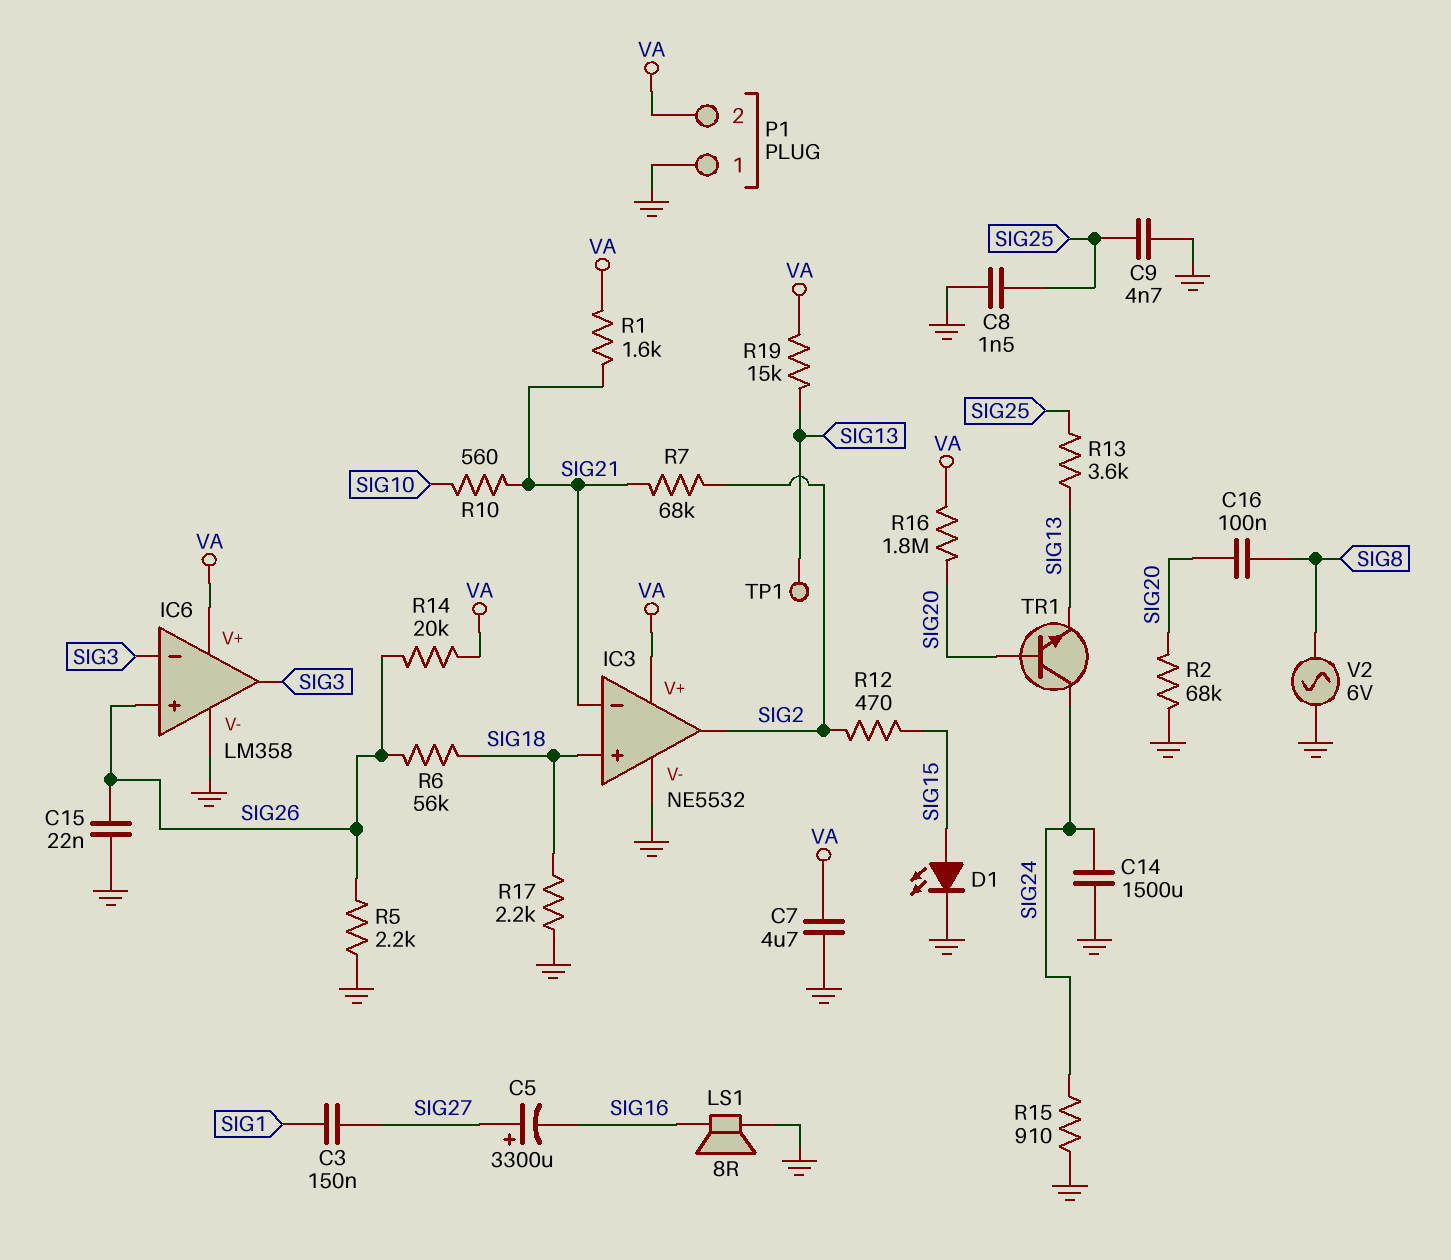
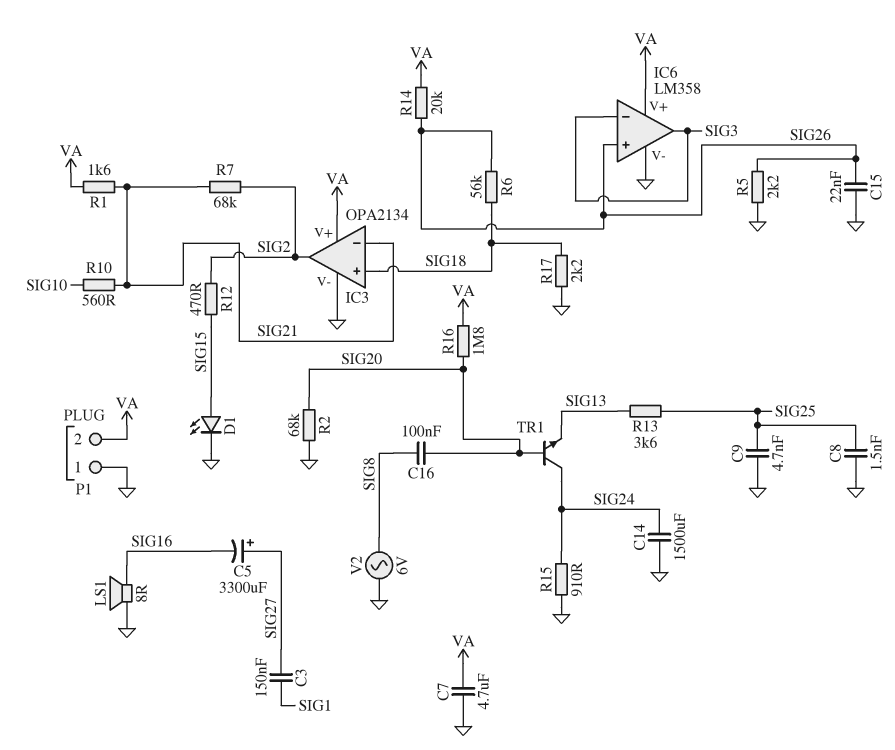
IC3: NE5532 -> OPA2134
R19: 15k (SIG13, VA) -> none
TP1: test point (SIG13) -> none

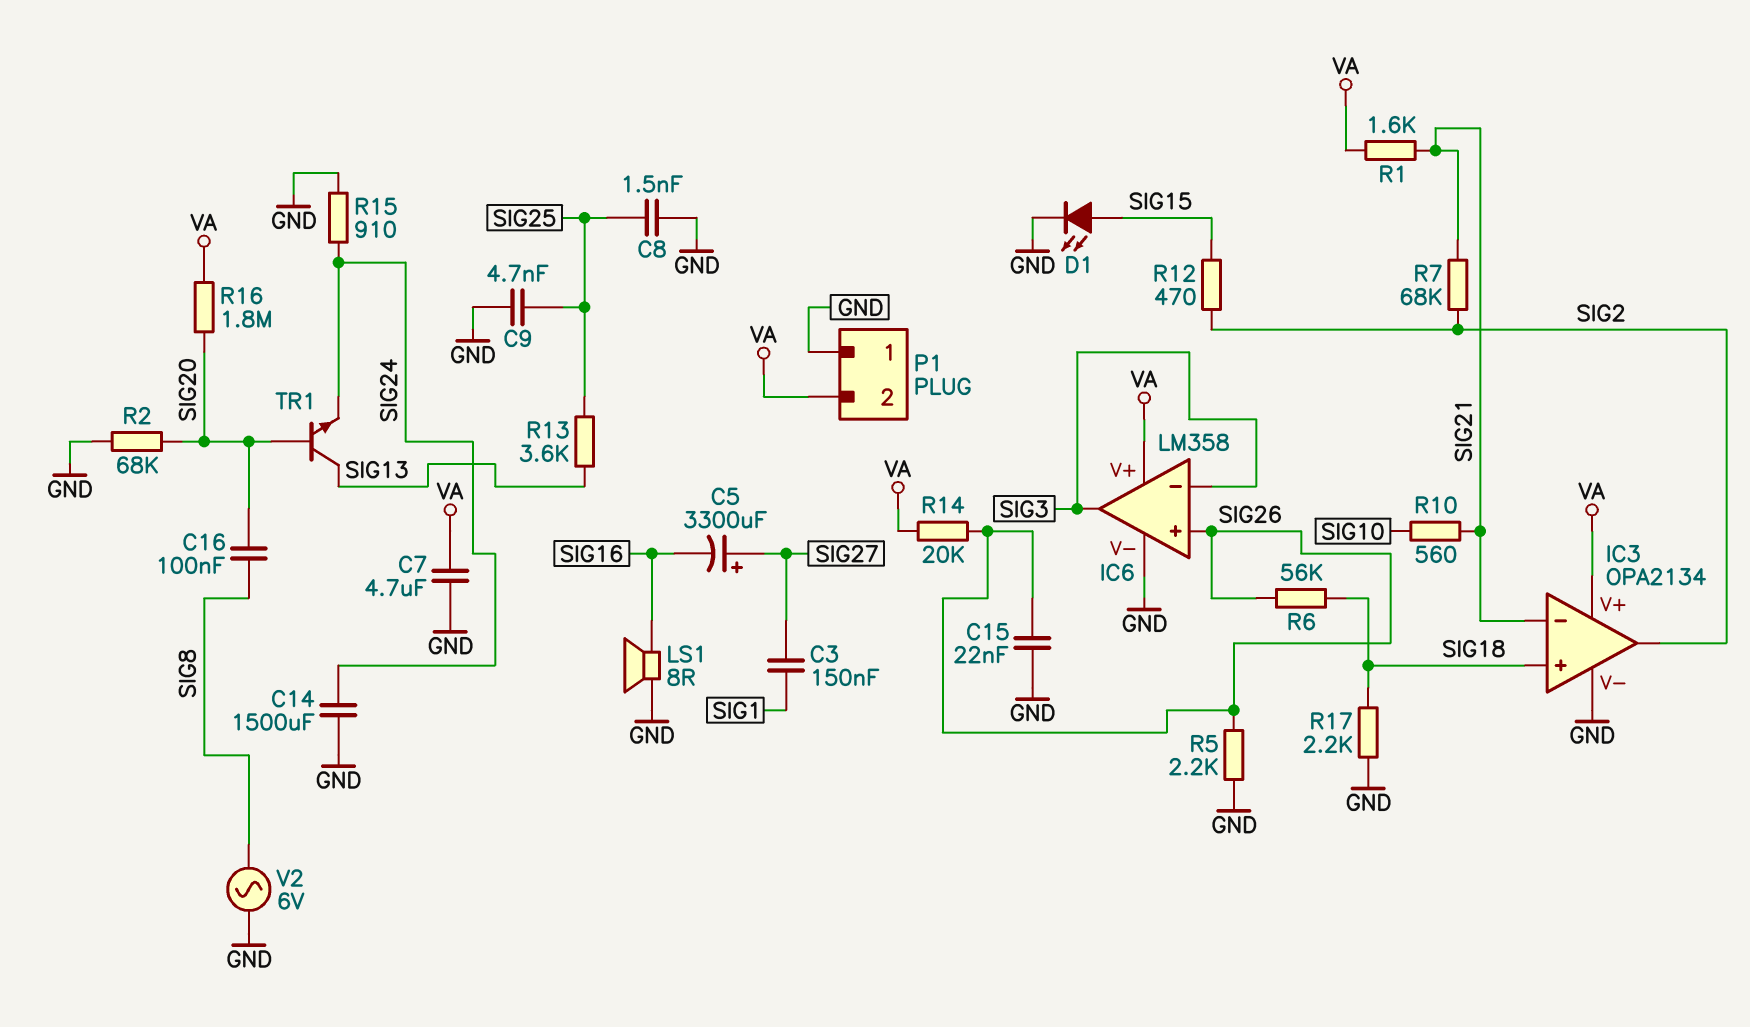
TR1: NPN (B SIG20, C SIG24, E SIG13) -> NPN (B SIG20, C SIG13, E SIG24)

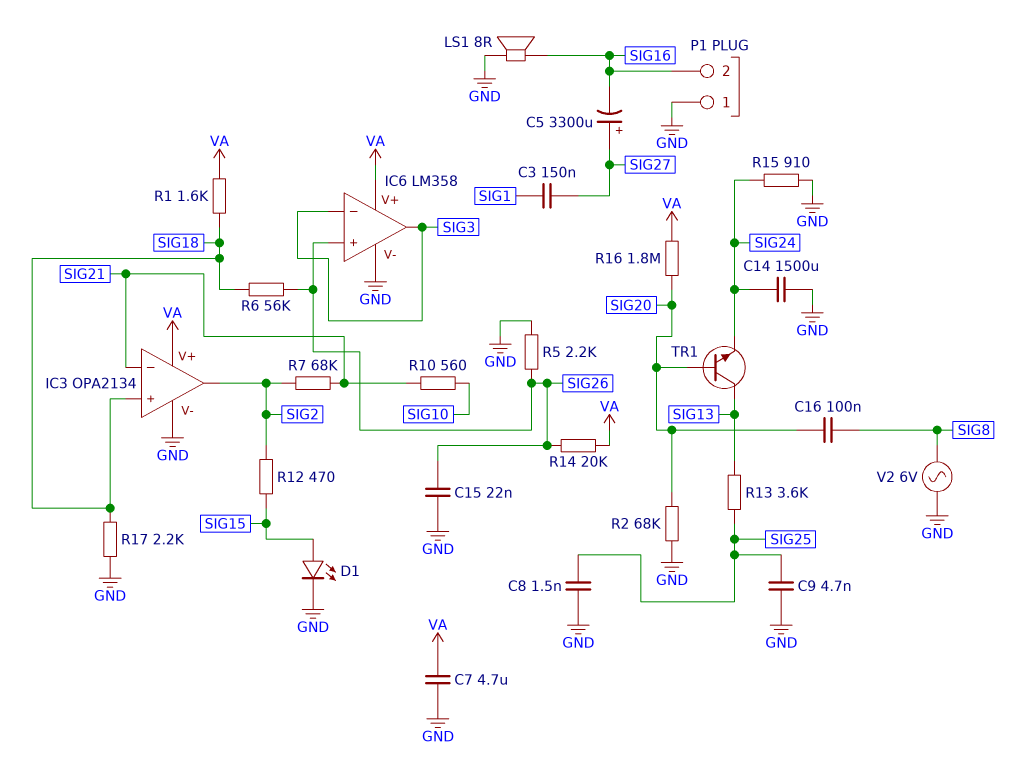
P1 pin 2: VA -> SIG16
R1: 1.6k (SIG21, VA) -> 1.6k (SIG18, VA)

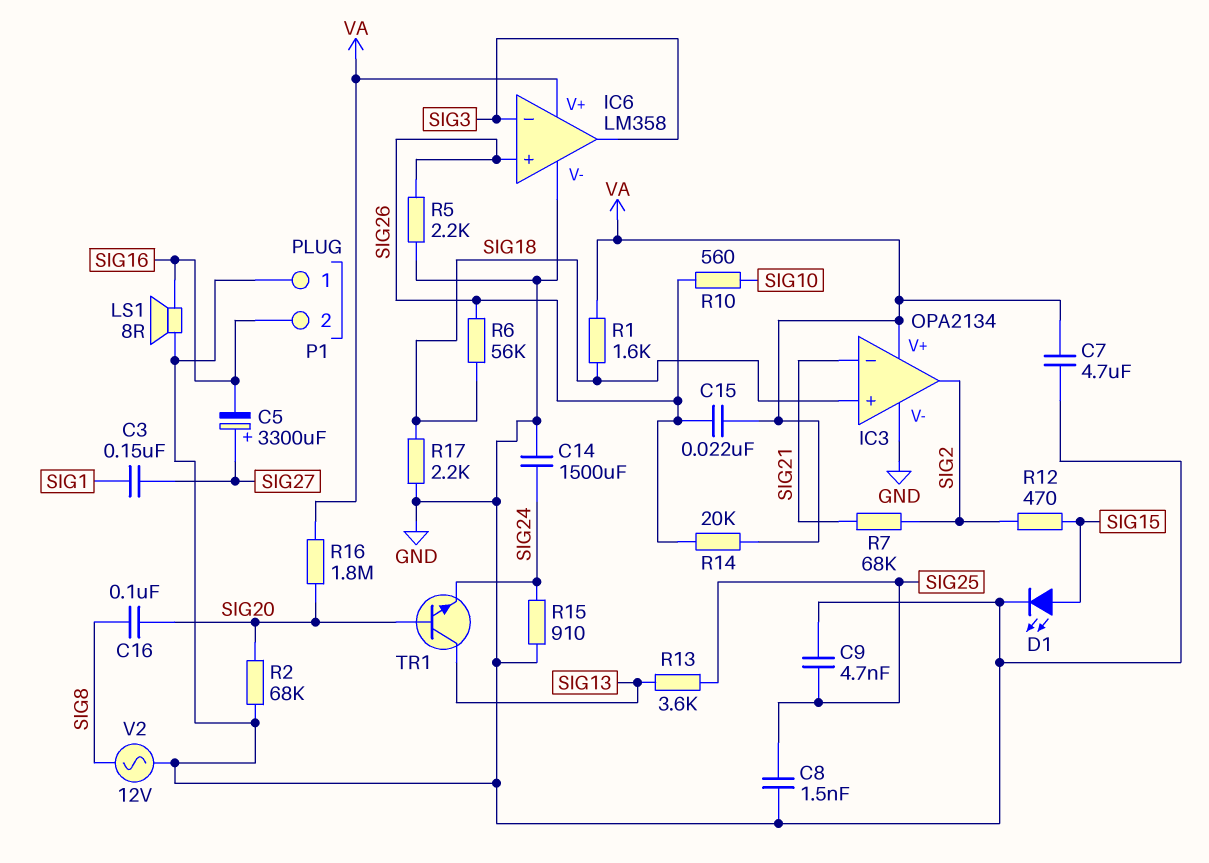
C15: 22nF (GND, SIG26) -> 22nF (SIG26, VA)
R10: 560 (SIG10, SIG21) -> 560 (SIG10, SIG26)
V2: AC 6V (GND, SIG8) -> AC 12V (GND, SIG8)

